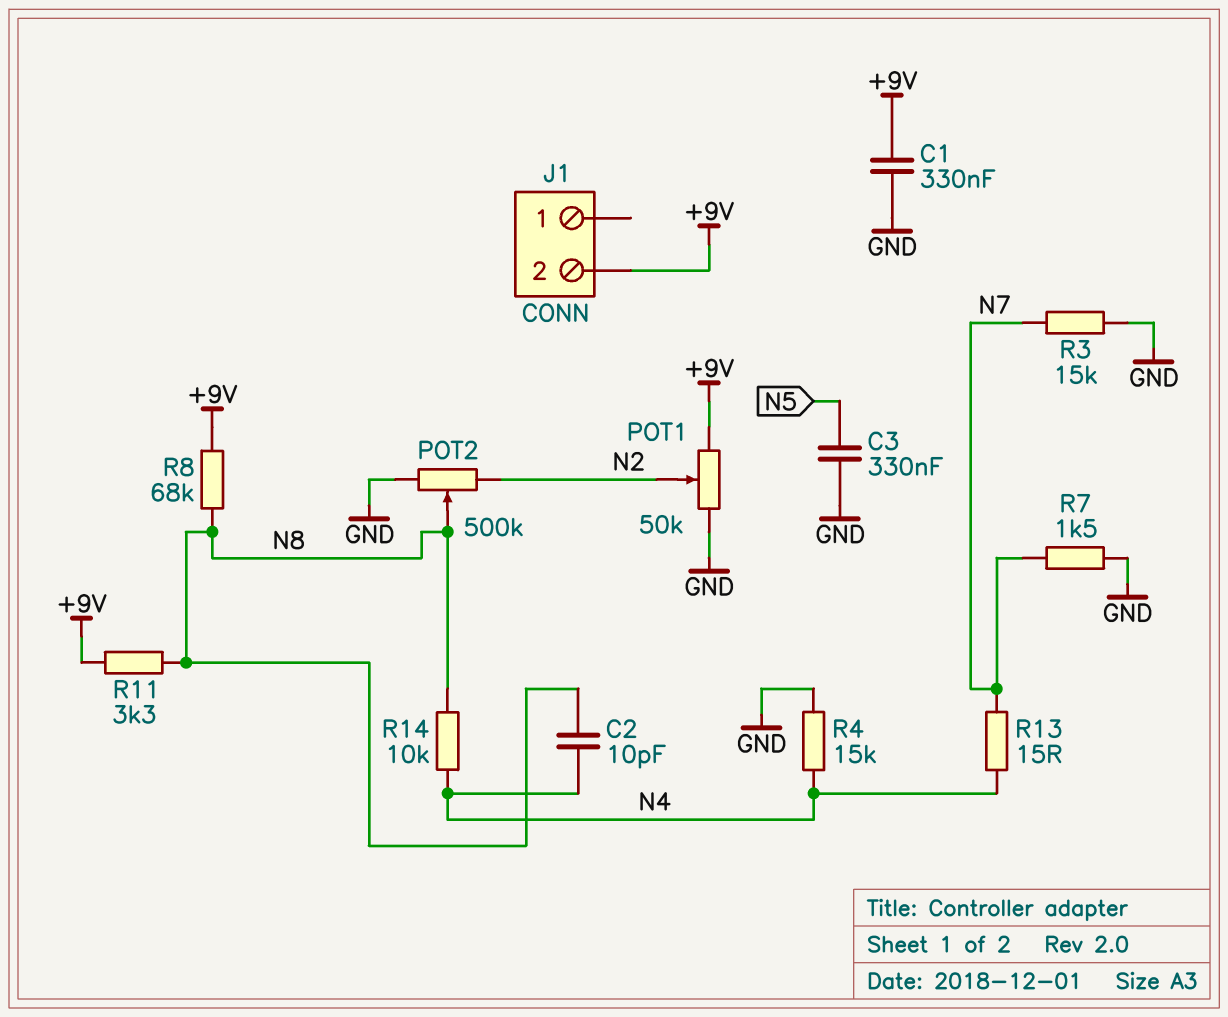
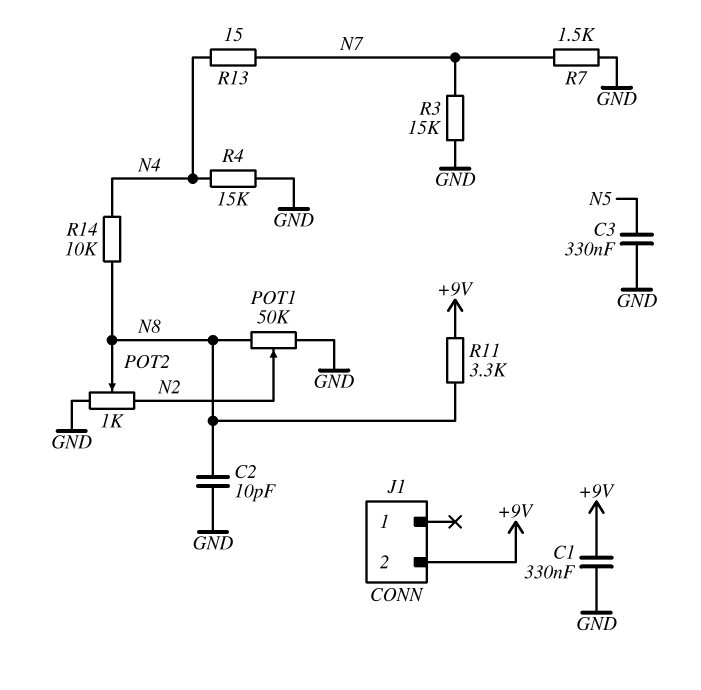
C2: 10pF (N4, N8) -> 10pF (GND, N8)
POT1: 50k (+9V, GND, wiper N2) -> 50k (GND, N8, wiper N2)
POT2: 500k (GND, N2, wiper N8) -> 1k (GND, N2, wiper N8)
R8: 68k (+9V, N8) -> none

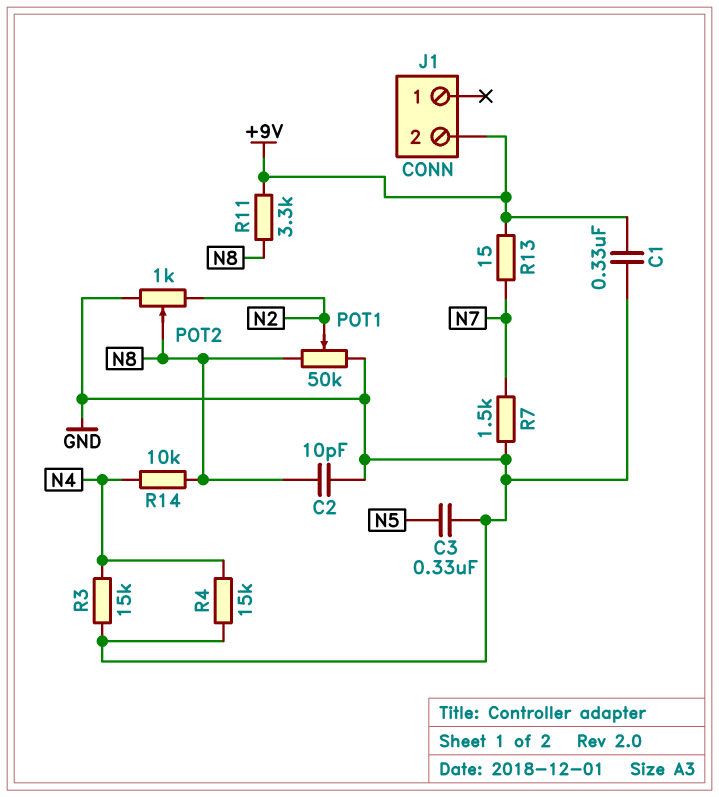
R3: 15k (GND, N7) -> 15k (GND, N4)
R13: 15 (N4, N7) -> 15 (+9V, N7)

